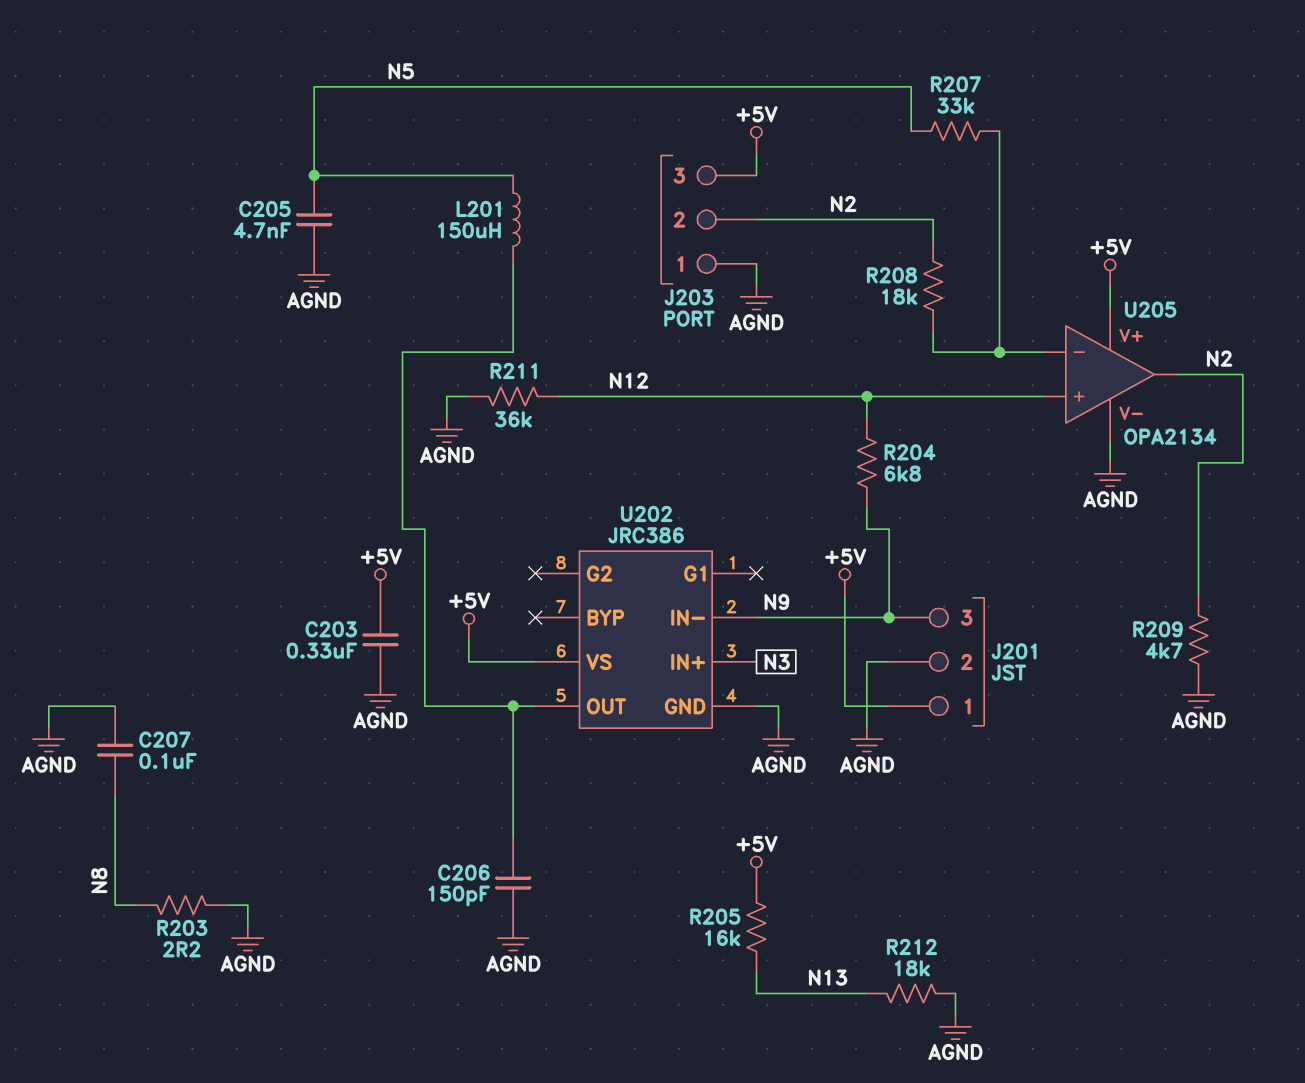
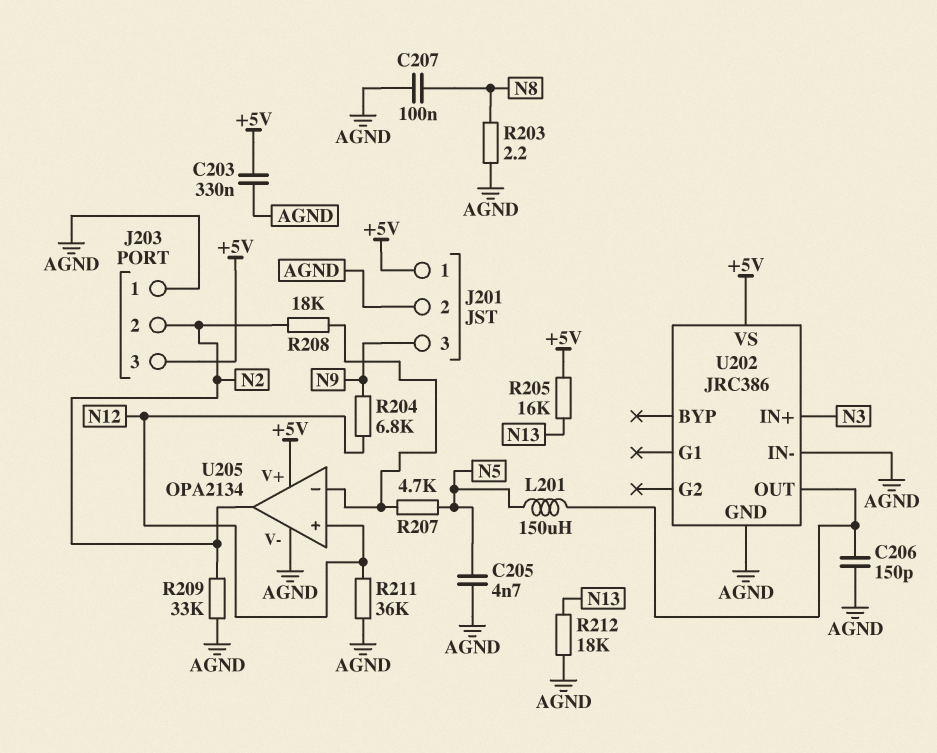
R207: 33k (N5, U205/in-) -> 4.7k (N5, U205/in-)
R209: 4.7k (AGND, N2) -> 33k (AGND, N2)
U202 pin IN-: N9 -> AGND

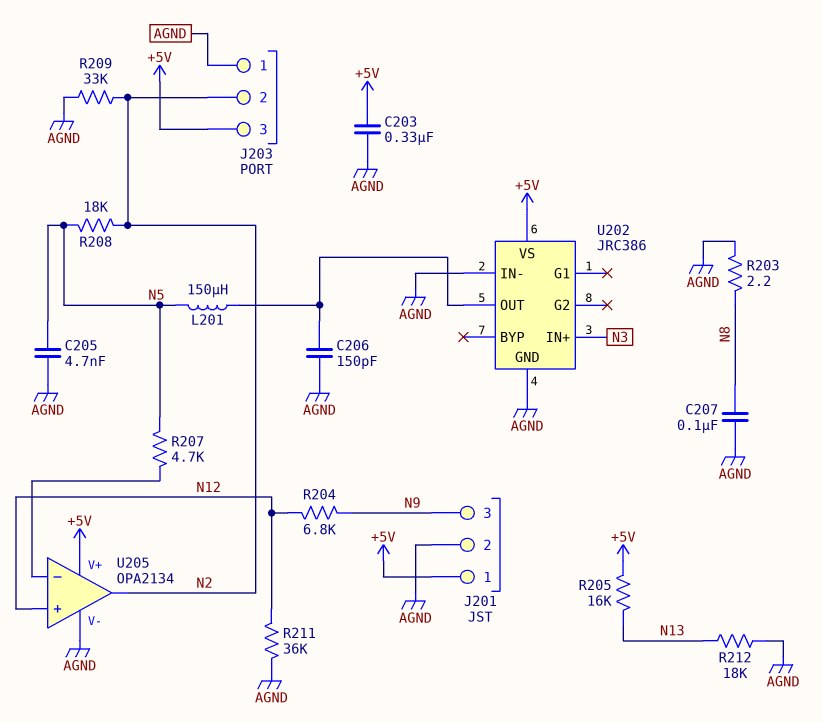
R208: 18k (N2, U205/in-) -> 18k (N2, N5)

